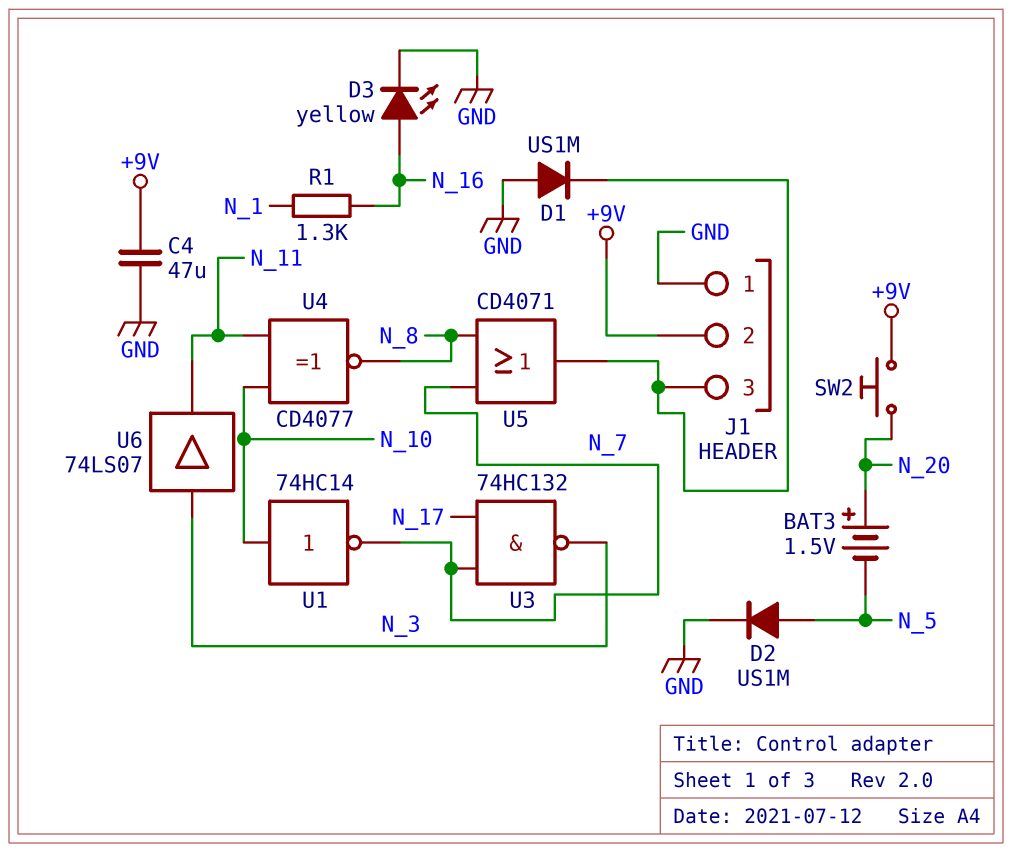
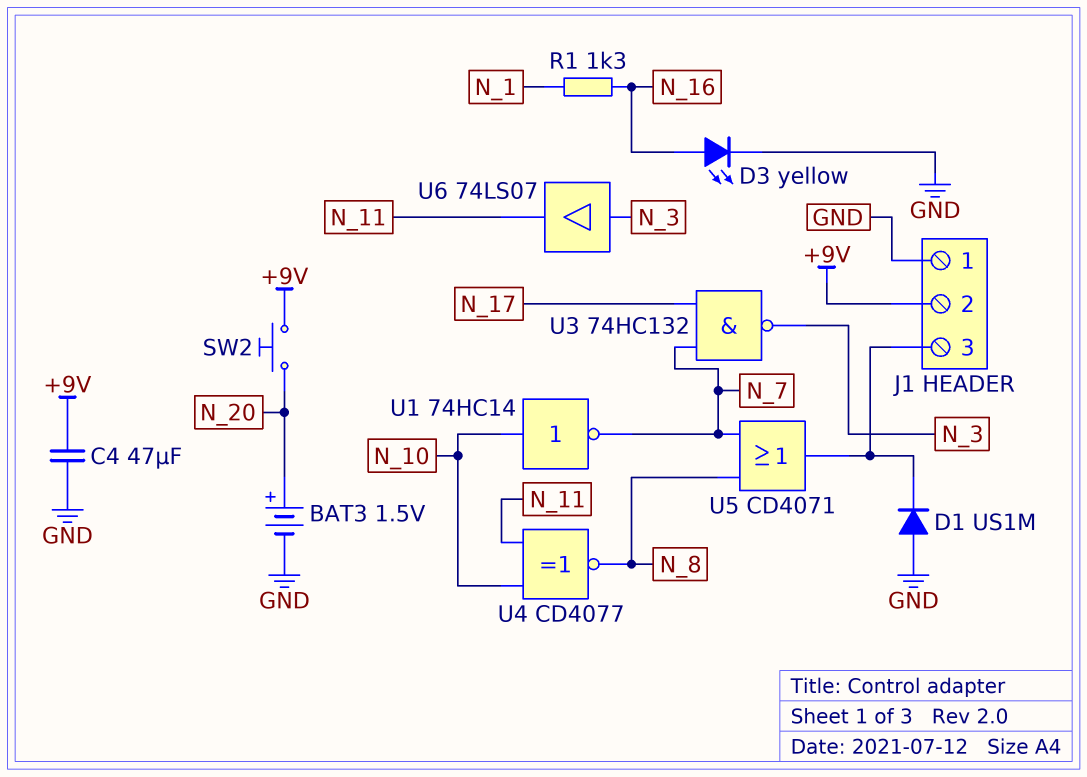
BAT3: 1.5V (plus N_20, minus N_5) -> 1.5V (plus N_20, minus GND)
D2: diode US1M (A N_5, K GND) -> none

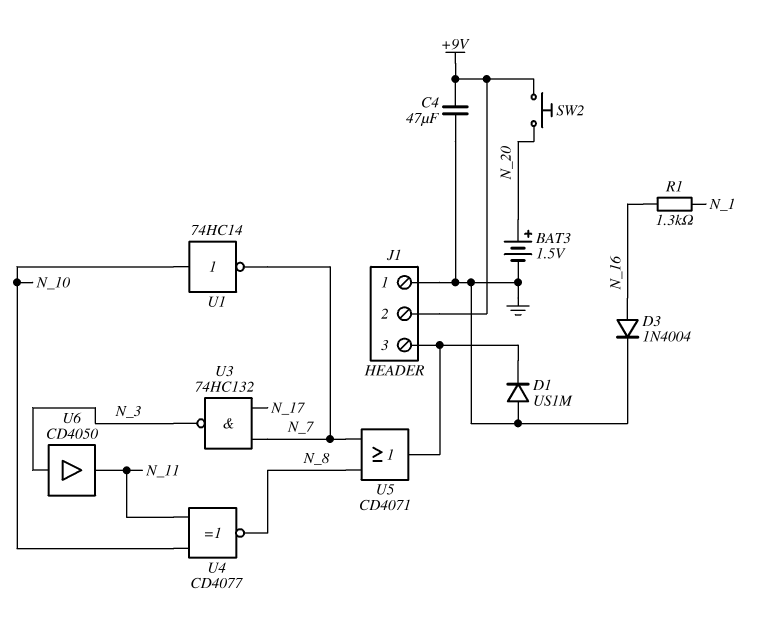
D3: LED yellow (A N_16, K GND) -> diode 1N4004 (A N_16, K GND)
U6: buffer 74LS07 (in N_3, out N_11) -> buffer CD4050 (in N_3, out N_11)

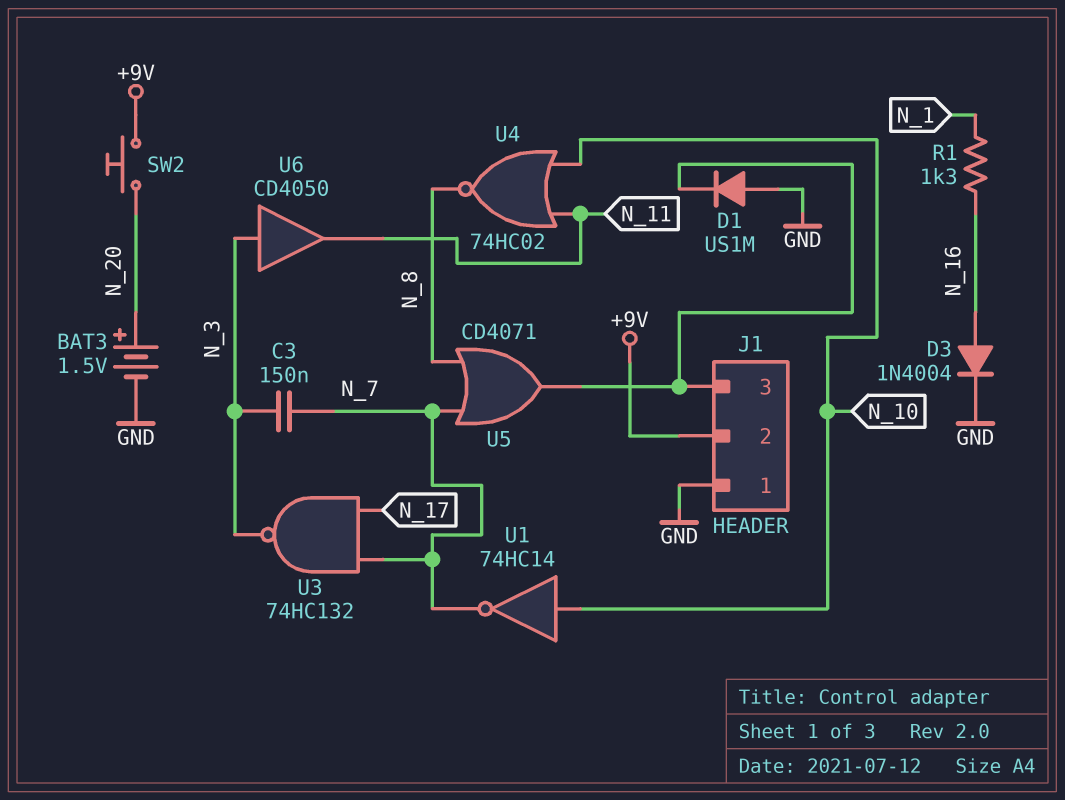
C3: none -> 150nF (N_3, N_7)
C4: 47uF (+9V, GND) -> none
U4: XNOR CD4077 (in N_10, in N_11, out N_8) -> NOR 74HC02 (in N_10, in N_11, out N_8)

